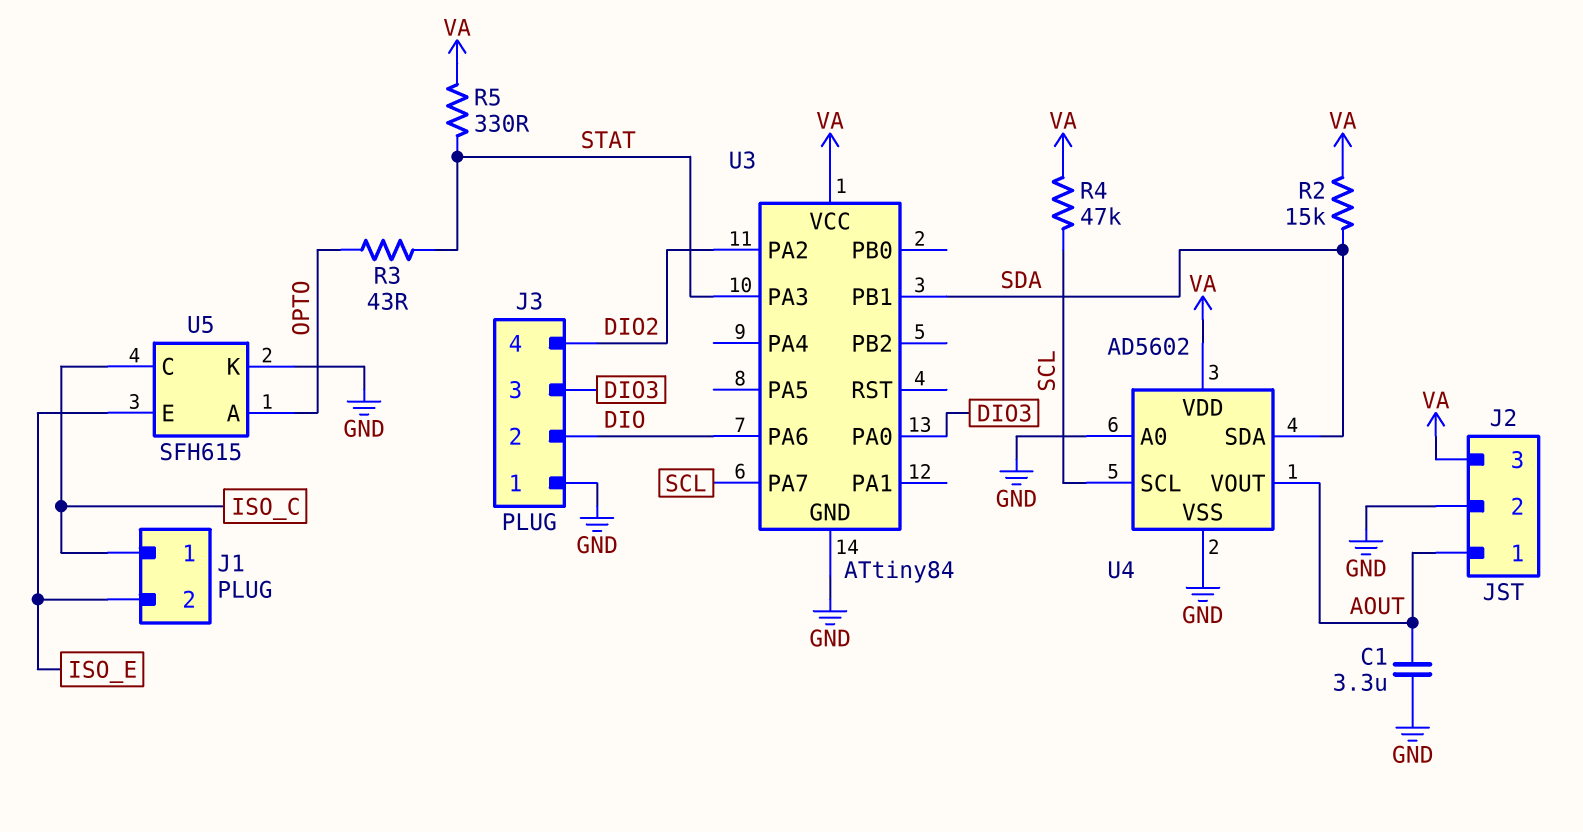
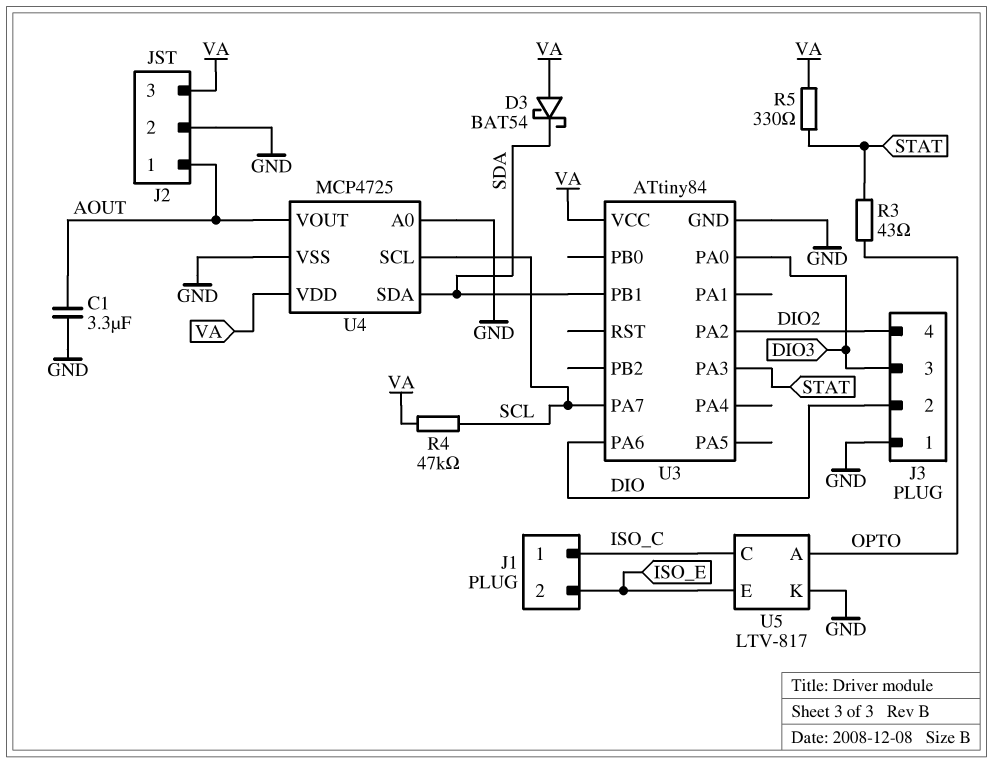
D3: none -> schottky BAT54 (A VA, K SDA)
R2: 15k (SDA, VA) -> none
U4: AD5602 -> MCP4725
U5: SFH615 -> LTV-817

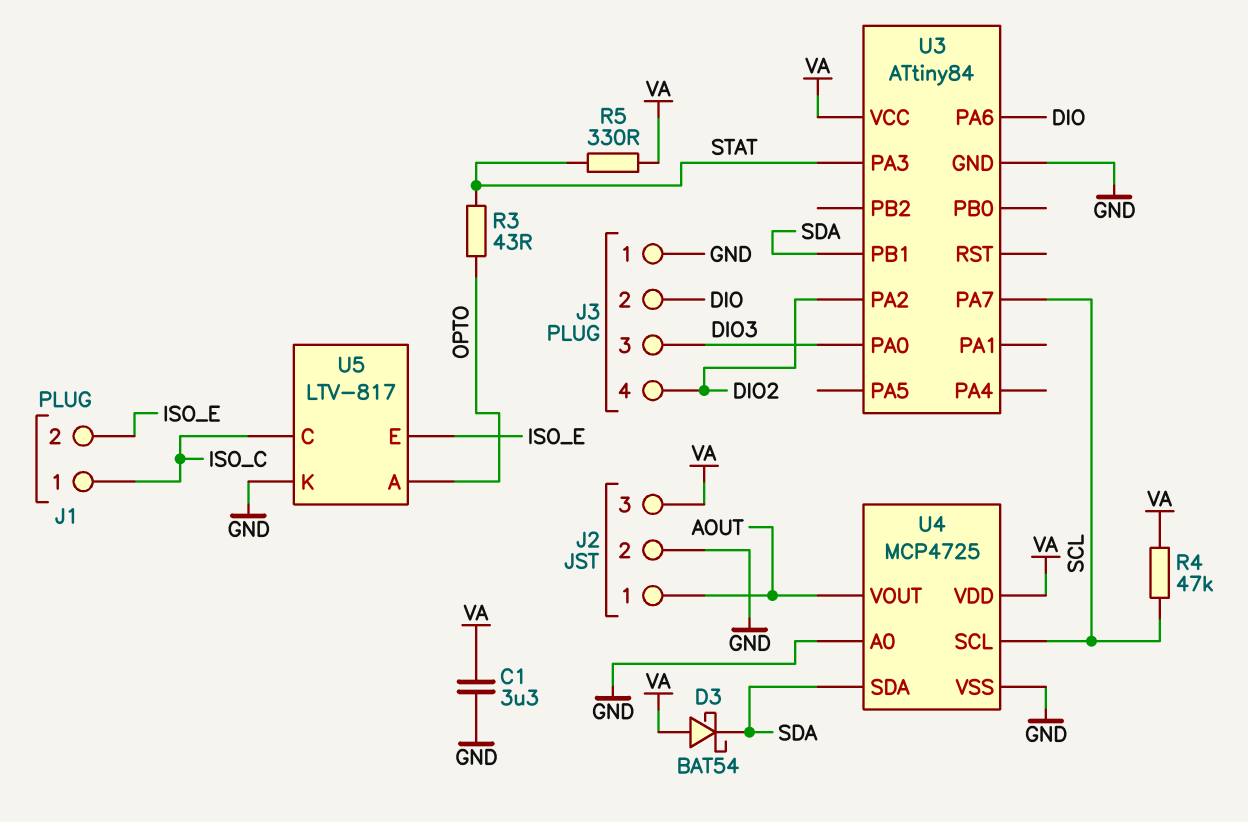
C1: 3.3uF (AOUT, GND) -> 3.3uF (GND, VA)

